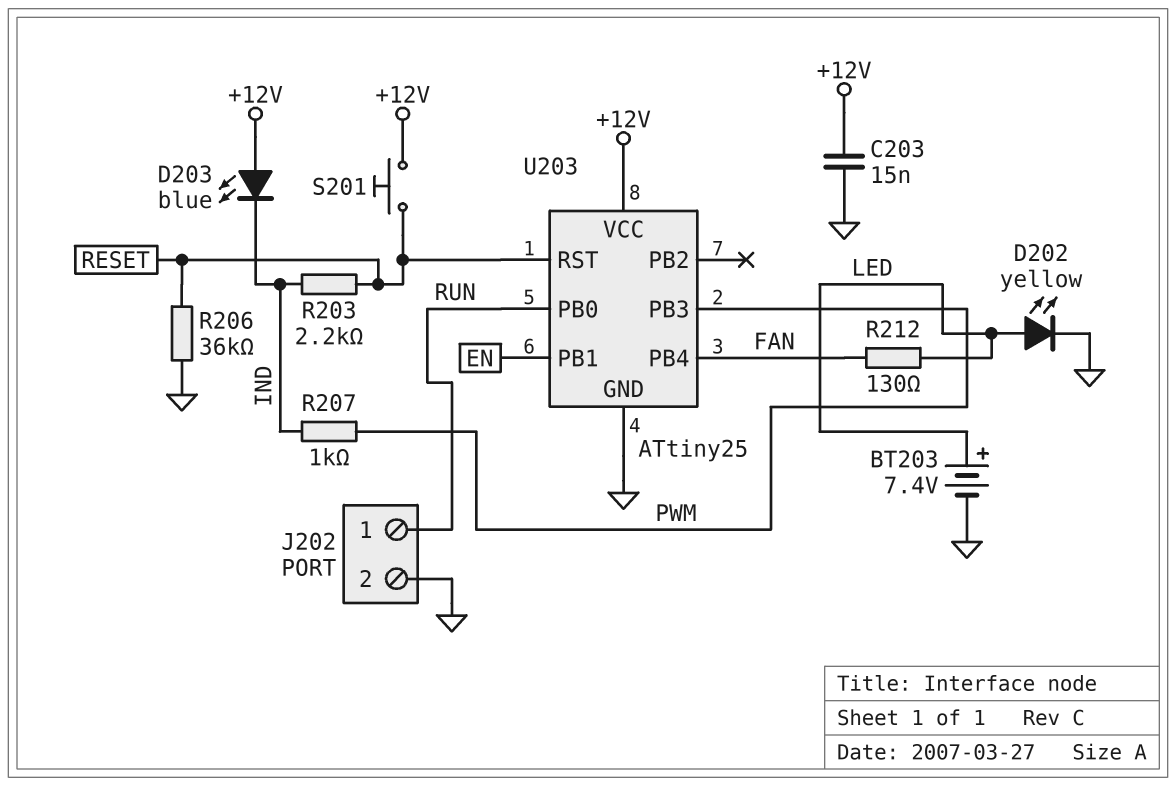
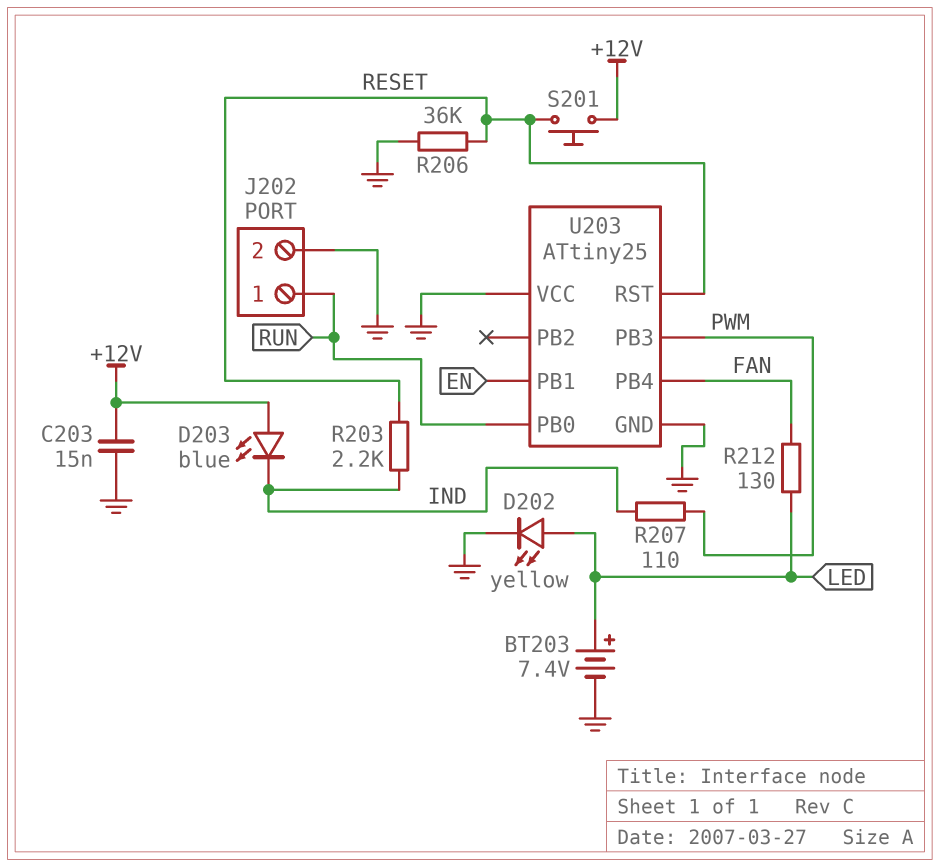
R207: 1k (IND, PWM) -> 110 (IND, PWM)
U203 pin VCC: +12V -> GND

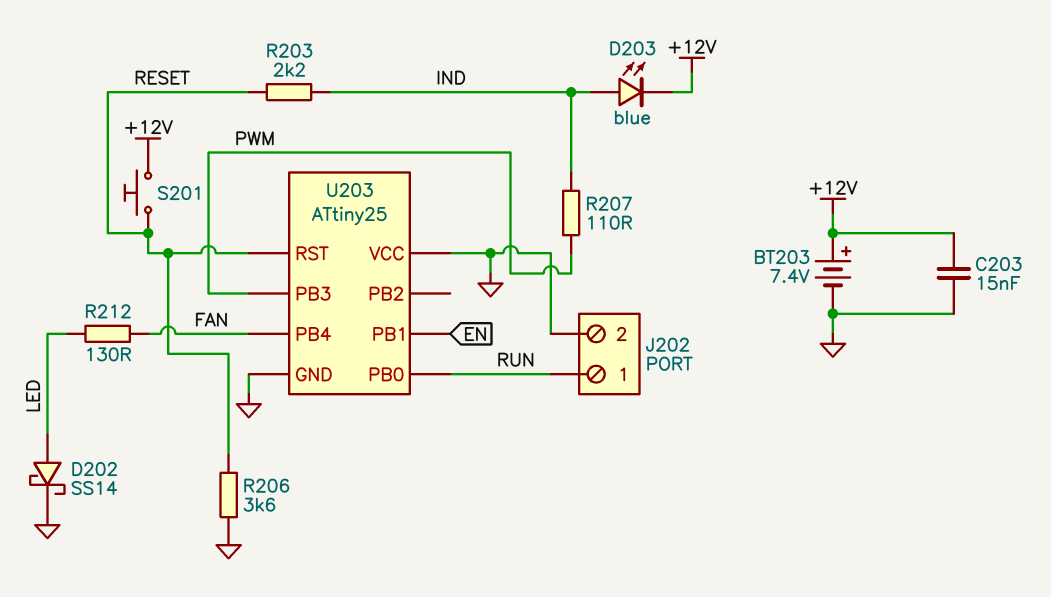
BT203: 7.4V (plus LED, minus GND) -> 7.4V (plus +12V, minus GND)
D202: LED yellow (A LED, K GND) -> schottky SS14 (A LED, K GND)
D203: LED blue (A +12V, K IND) -> LED blue (A IND, K +12V)
R206: 36k (GND, RESET) -> 3.6k (GND, RESET)

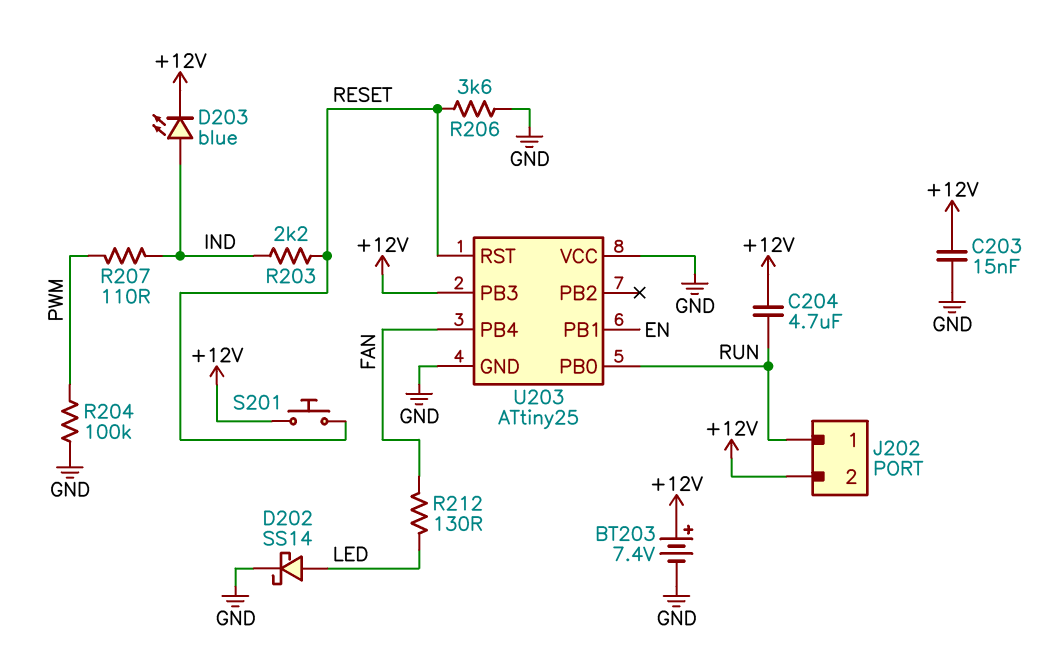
C204: none -> 4.7uF (+12V, RUN)
J202 pin 2: GND -> +12V
R204: none -> 100k (GND, PWM)
U203 pin PB3: PWM -> +12V

